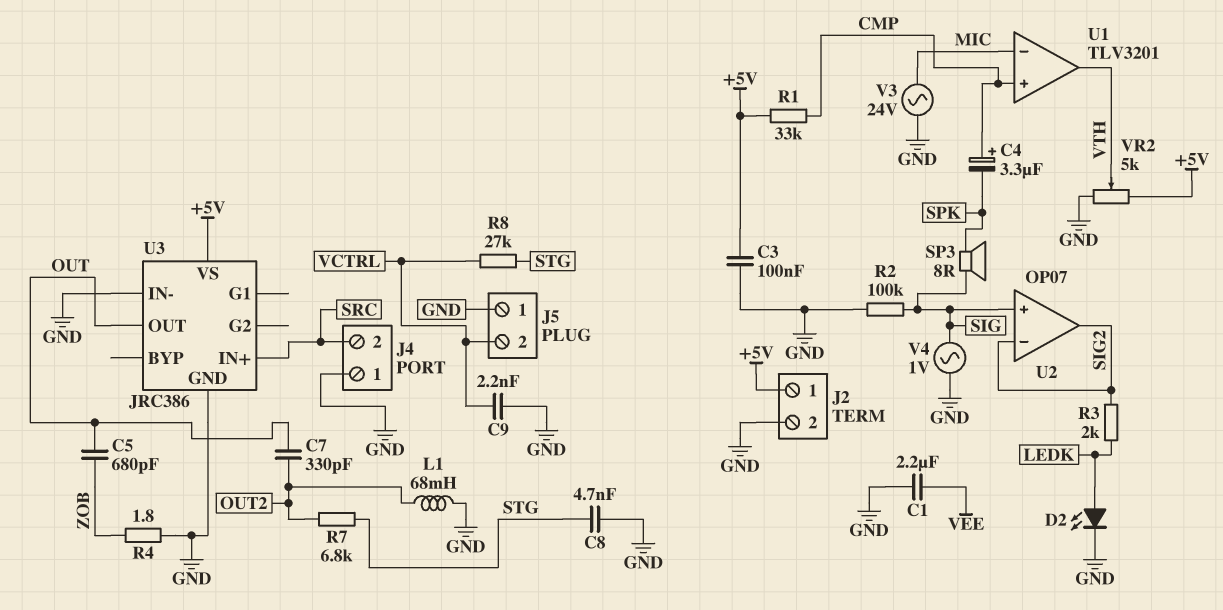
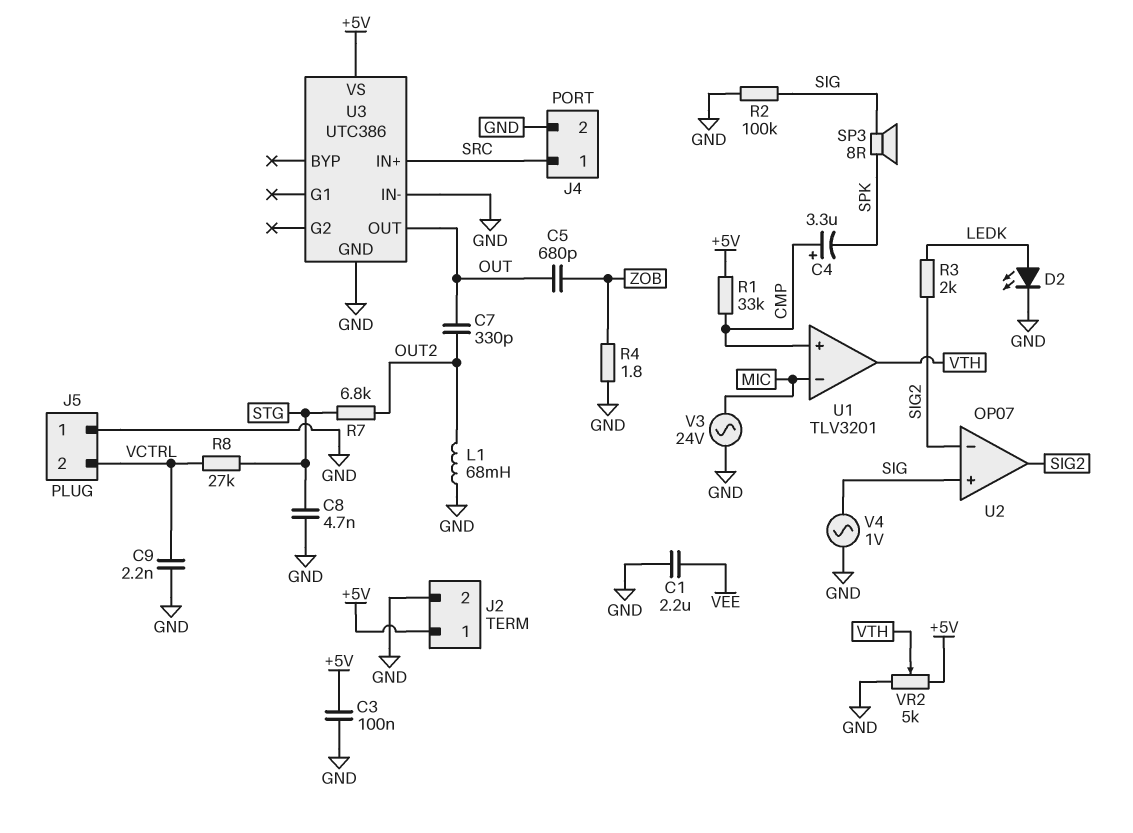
J4 pin 1: GND -> SRC
J4 pin 2: SRC -> GND
U3: JRC386 -> UTC386

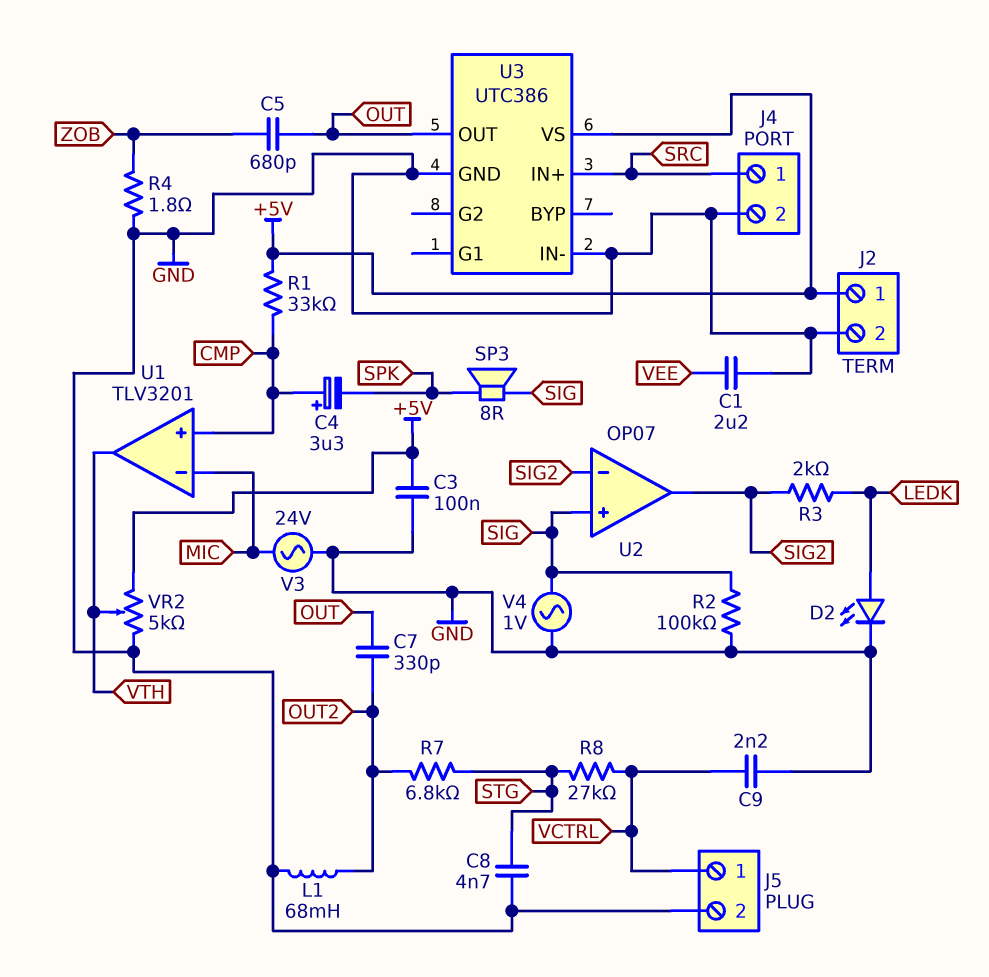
J5 pin 1: GND -> VCTRL
J5 pin 2: VCTRL -> GND

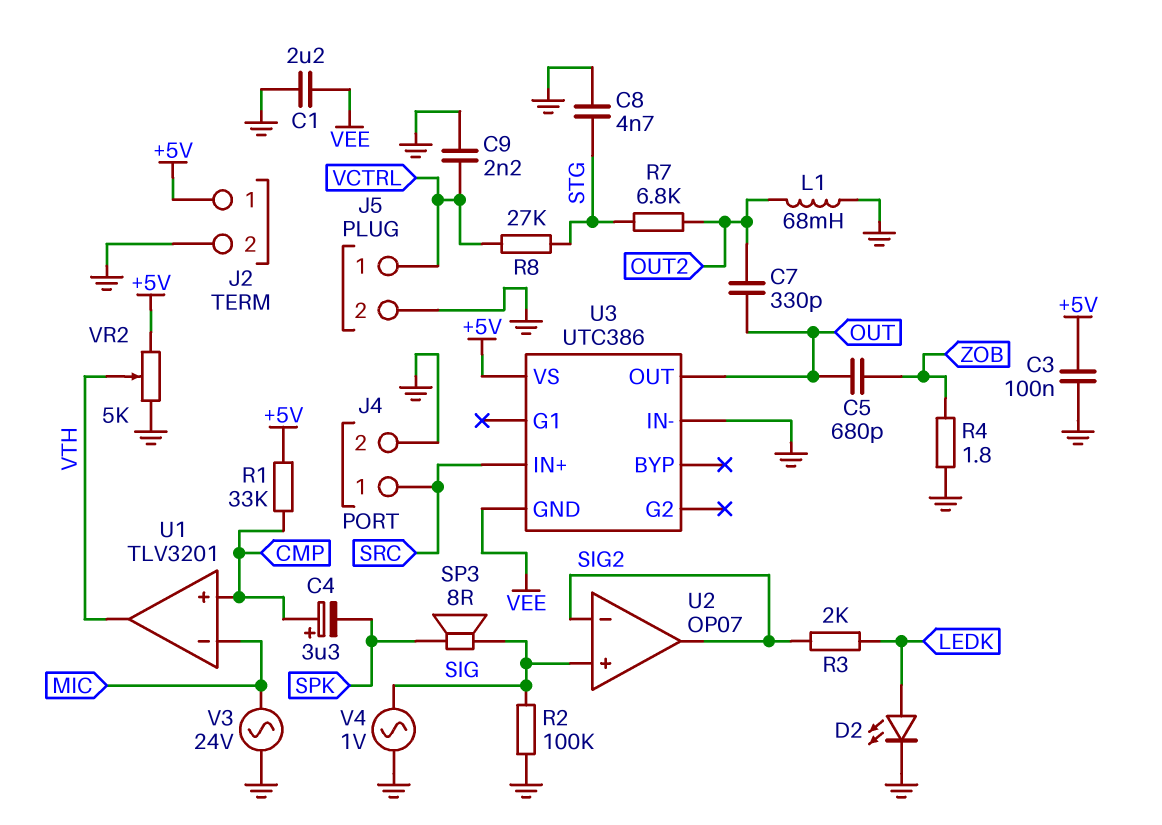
U3 pin GND: GND -> VEE

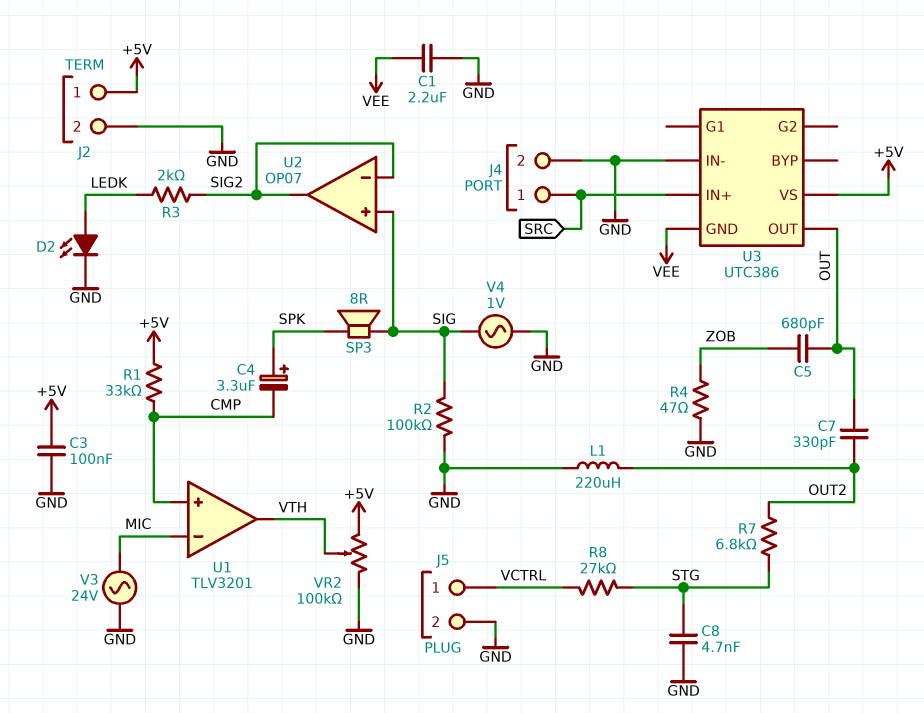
C4: 3.3uF (plus CMP, minus SPK) -> 3.3uF (plus SPK, minus CMP)
C9: 2.2nF (GND, VCTRL) -> none
L1: 68mH (GND, OUT2) -> 220uH (GND, OUT2)
R4: 1.8 (GND, ZOB) -> 47 (GND, ZOB)
VR2: 5k (+5V, GND, wiper VTH) -> 100k (+5V, GND, wiper VTH)

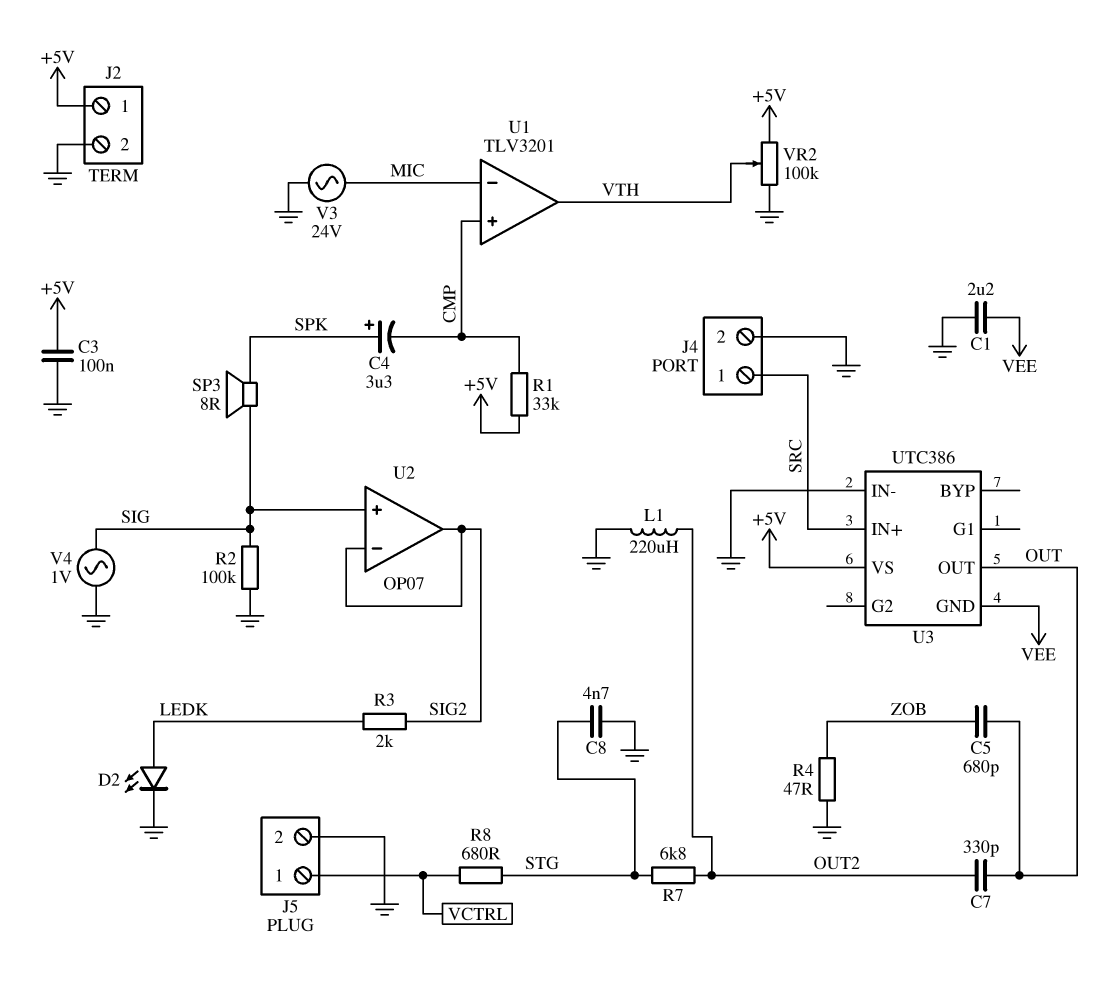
R8: 27k (STG, VCTRL) -> 680 (STG, VCTRL)

